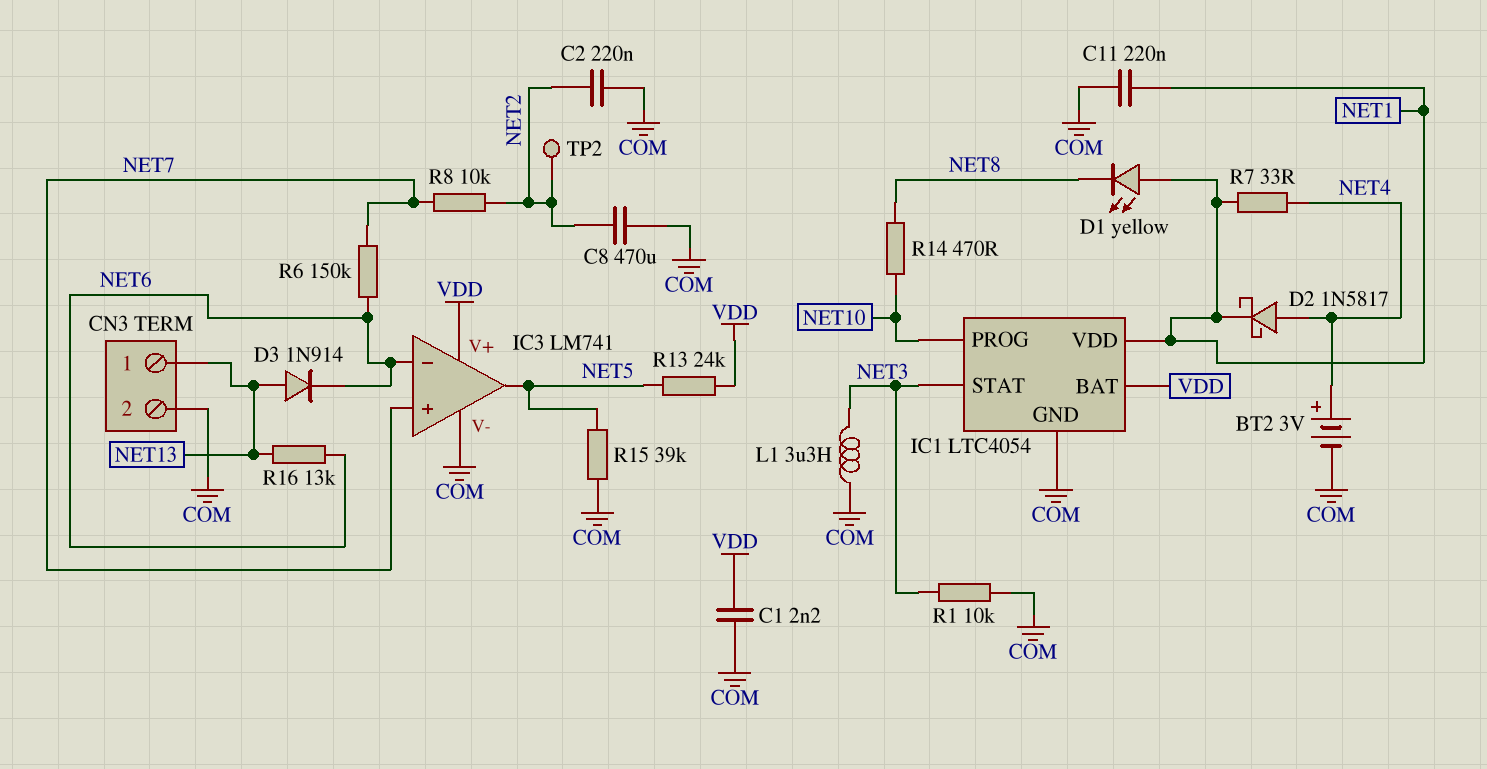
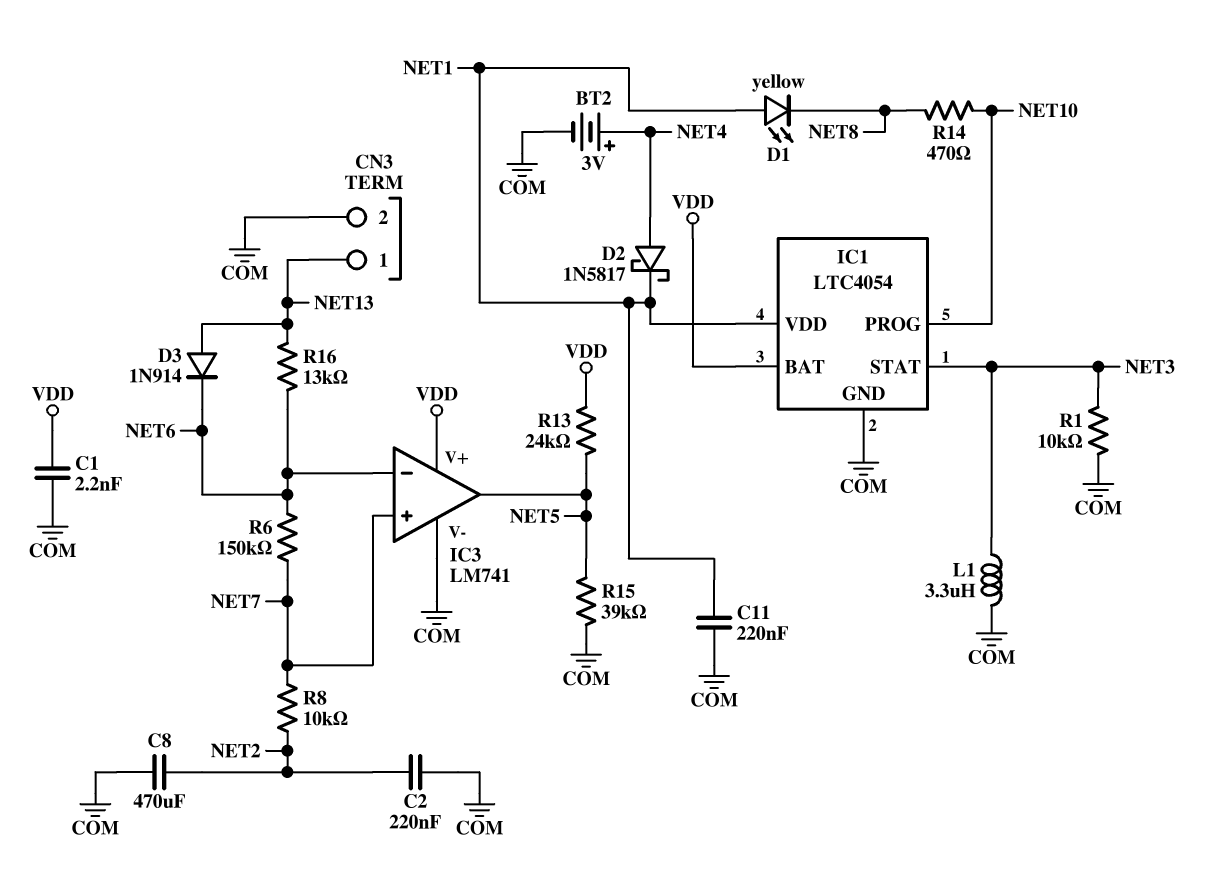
R7: 33 (NET1, NET4) -> none
TP2: test point (NET2) -> none

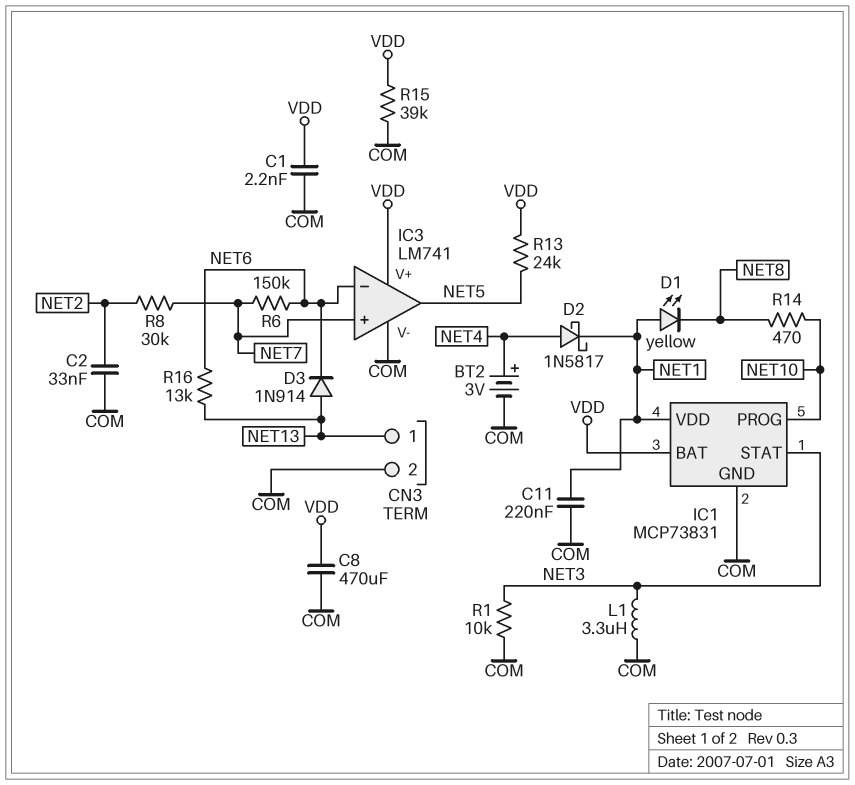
C2: 220nF (COM, NET2) -> 33nF (COM, NET2)
C8: 470uF (COM, NET2) -> 470uF (COM, VDD)
IC1: LTC4054 -> MCP73831
R8: 10k (NET2, NET7) -> 30k (NET2, NET7)
R15: 39k (COM, NET5) -> 39k (COM, VDD)

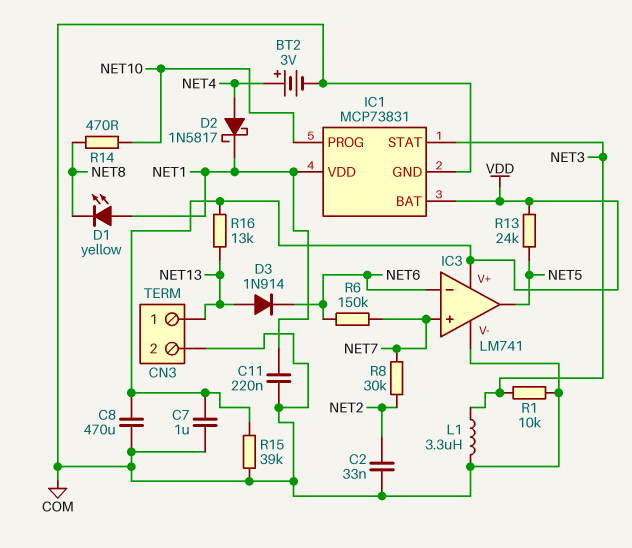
C1: 2.2nF (COM, VDD) -> none
C7: none -> 1uF (COM, VDD)
R16: 13k (NET6, NET13) -> 13k (NET13, VDD)

